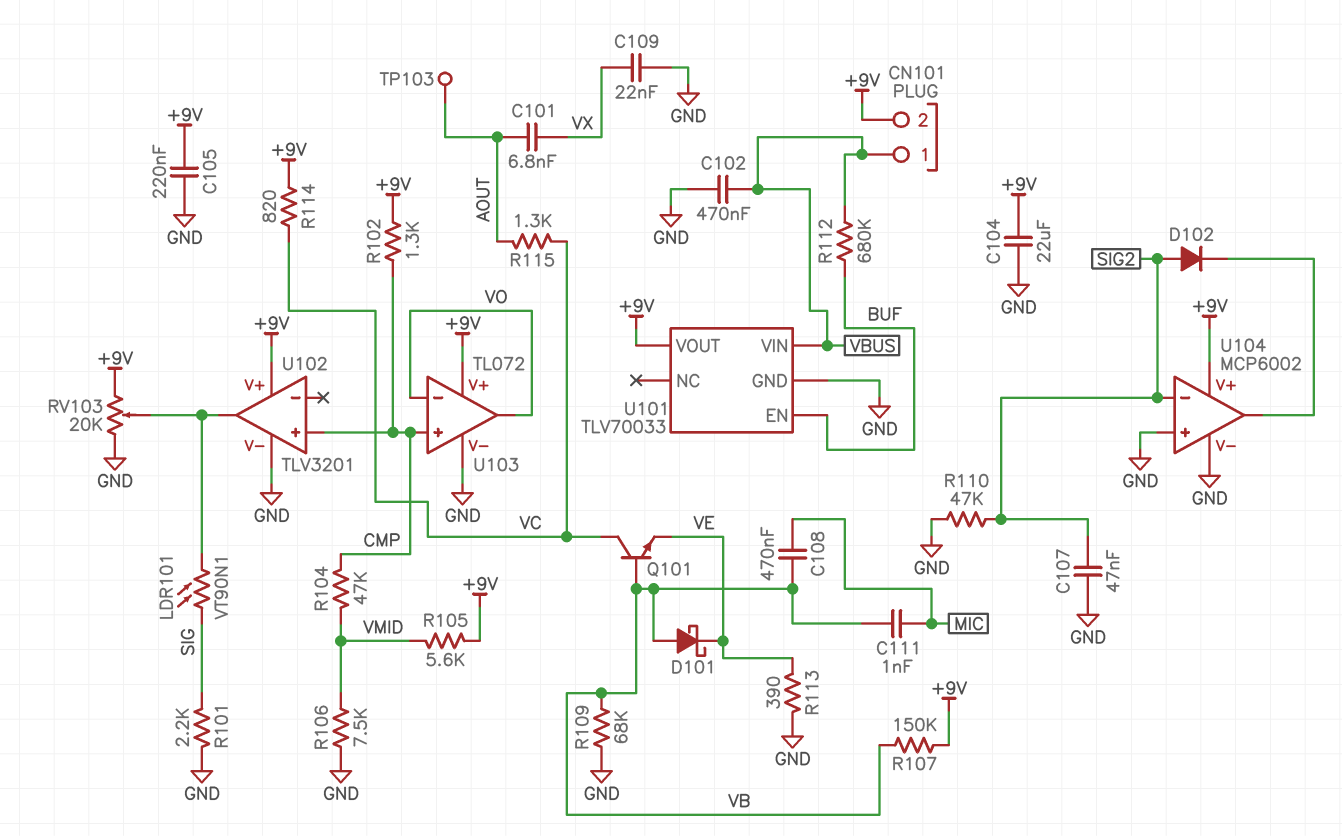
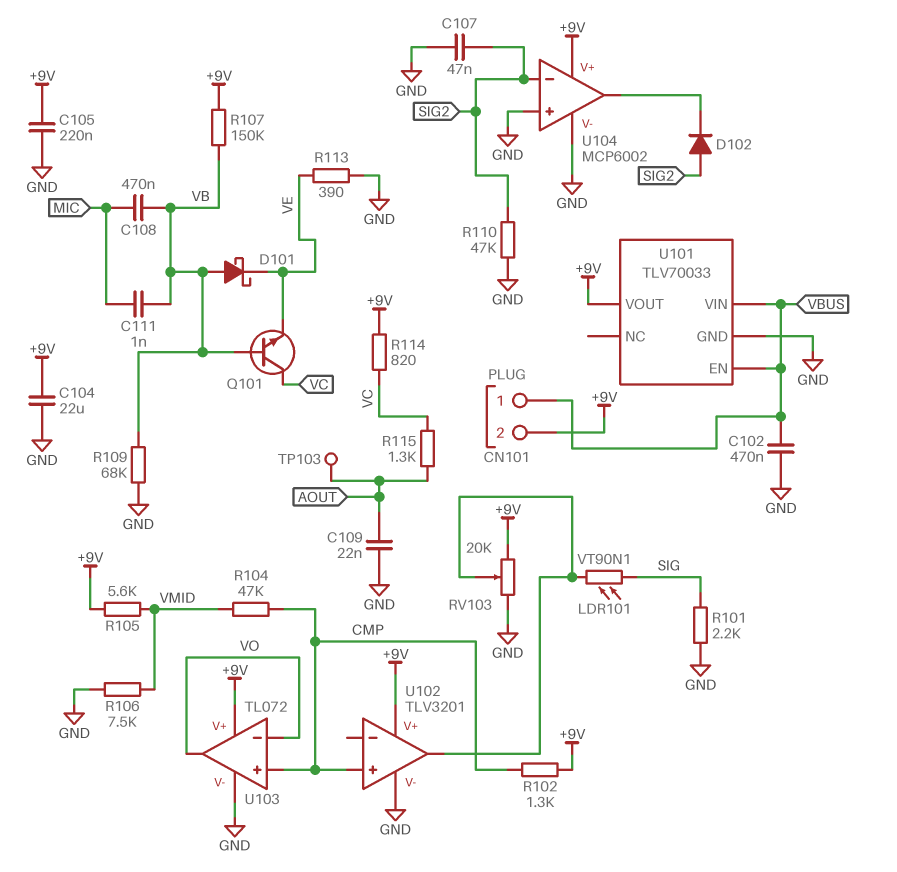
C101: 6.8nF (AOUT, VX) -> none
C109: 22nF (GND, VX) -> 22nF (AOUT, GND)
R112: 680k (BUF, VBUS) -> none
U101 pin EN: BUF -> VBUS

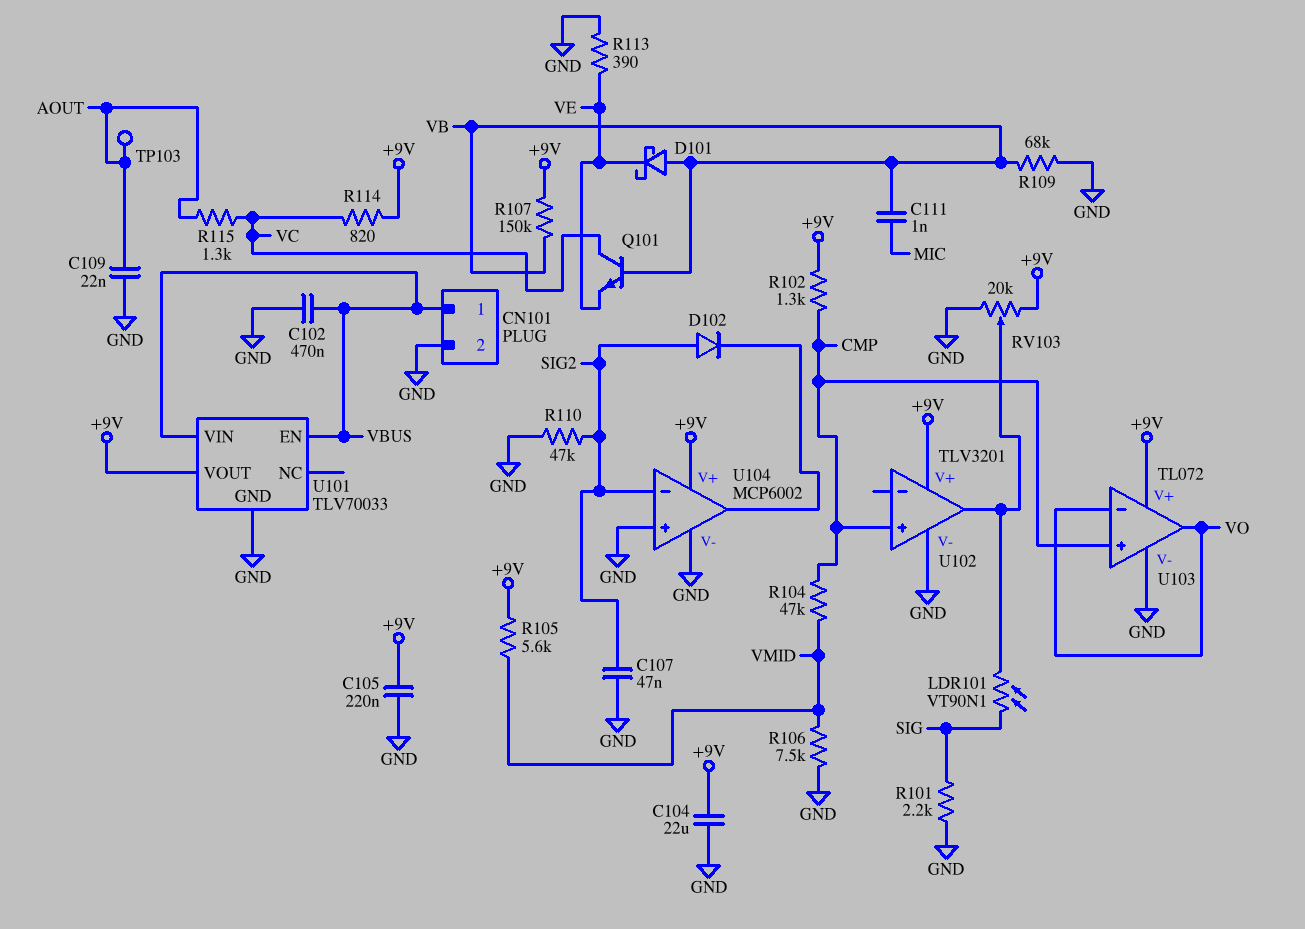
C108: 470nF (MIC, VB) -> none
CN101 pin 2: +9V -> GND

